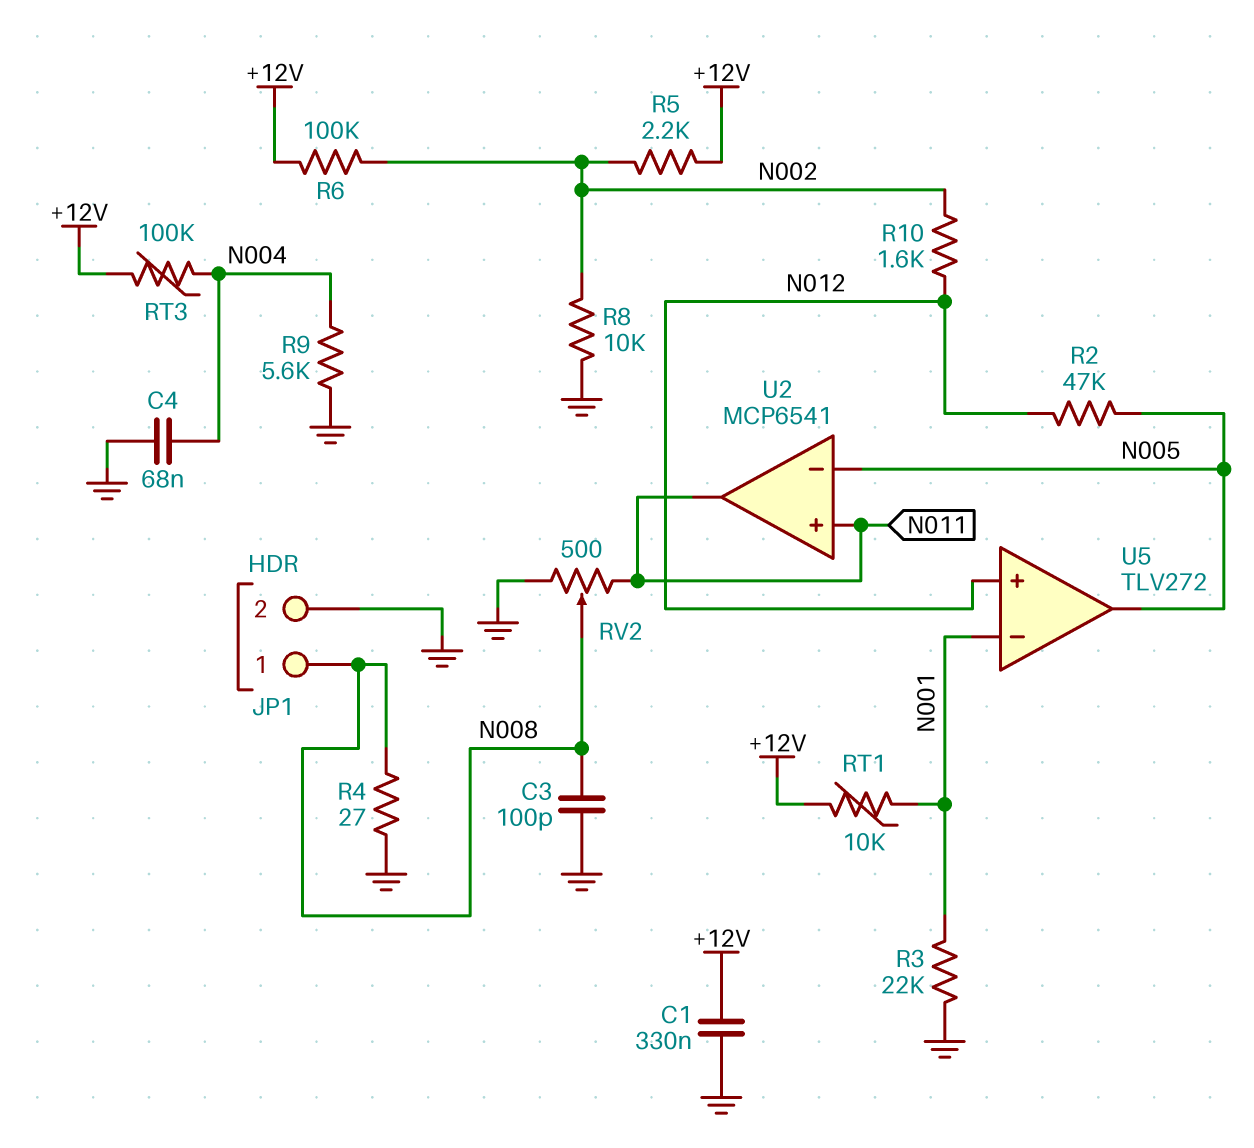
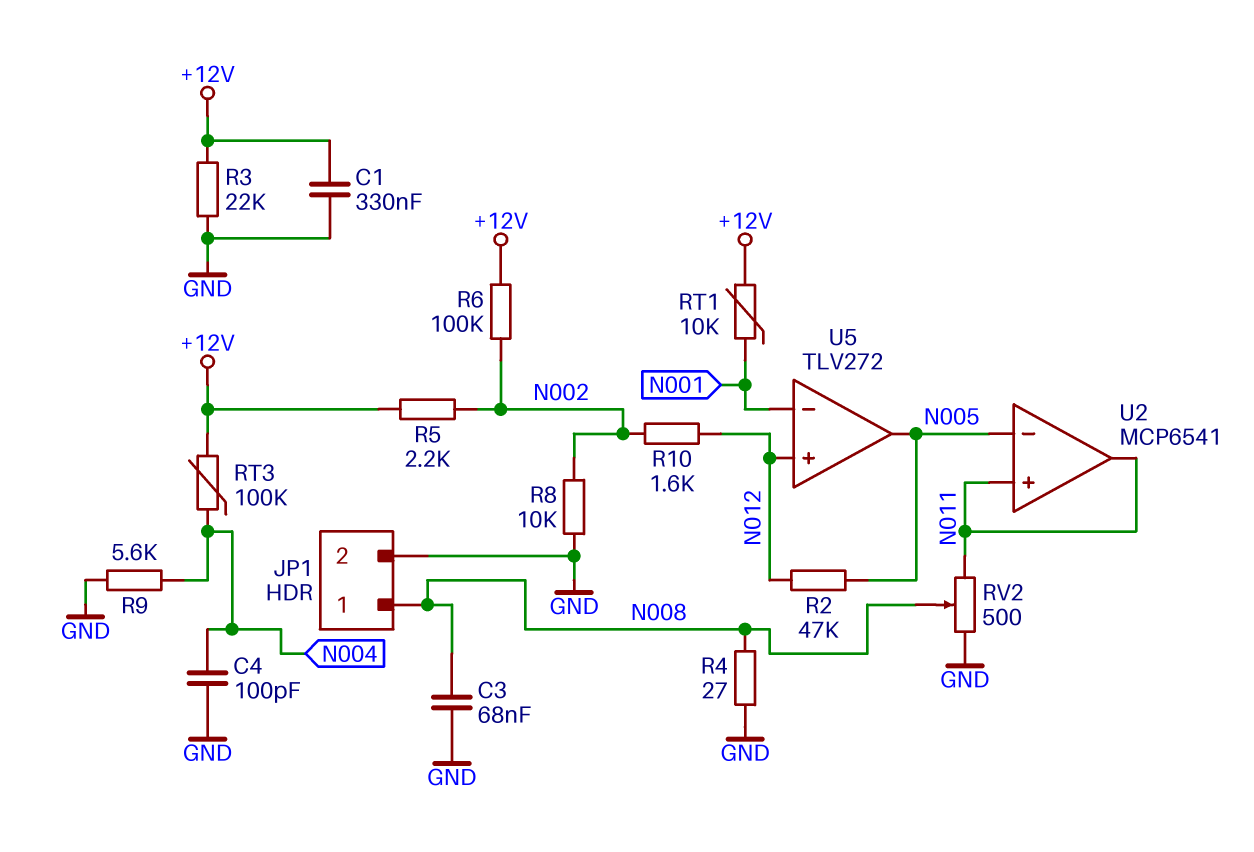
C3: 100pF (GND, N008) -> 68nF (GND, N008)
C4: 68nF (GND, N004) -> 100pF (GND, N004)
R3: 22k (GND, N001) -> 22k (+12V, GND)

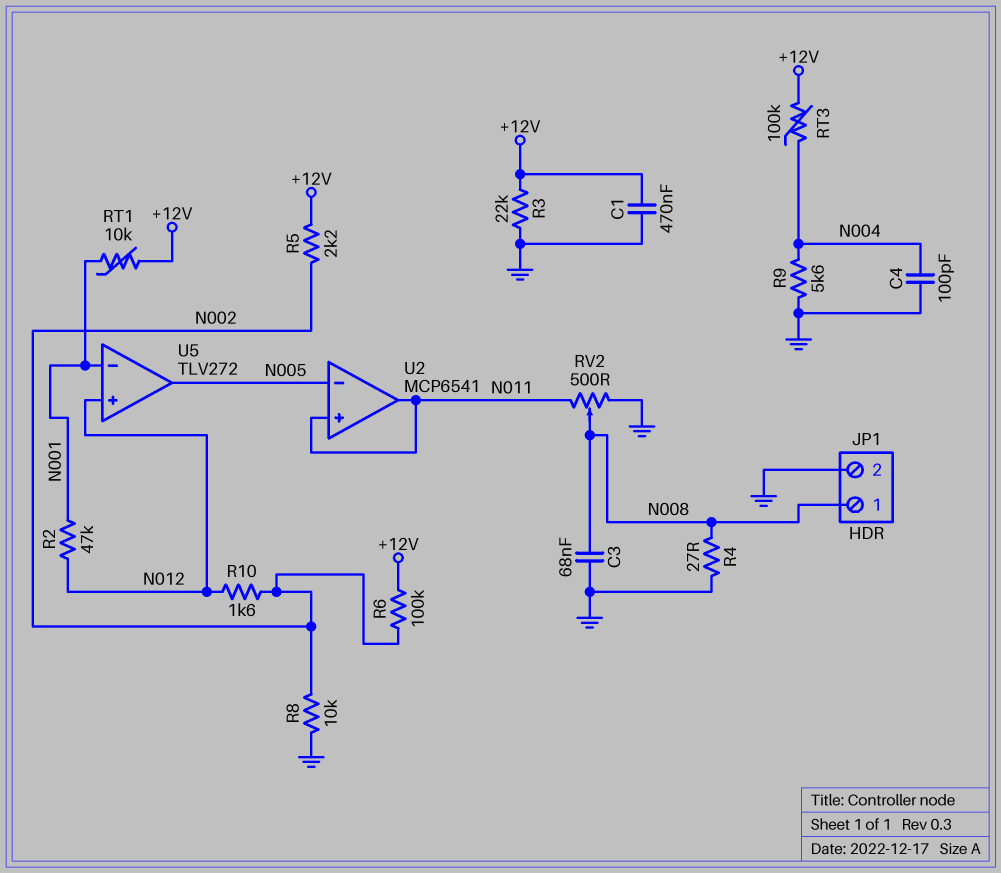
C1: 330nF (+12V, GND) -> 470nF (+12V, GND)
R2: 47k (N005, N012) -> 47k (N001, N012)

